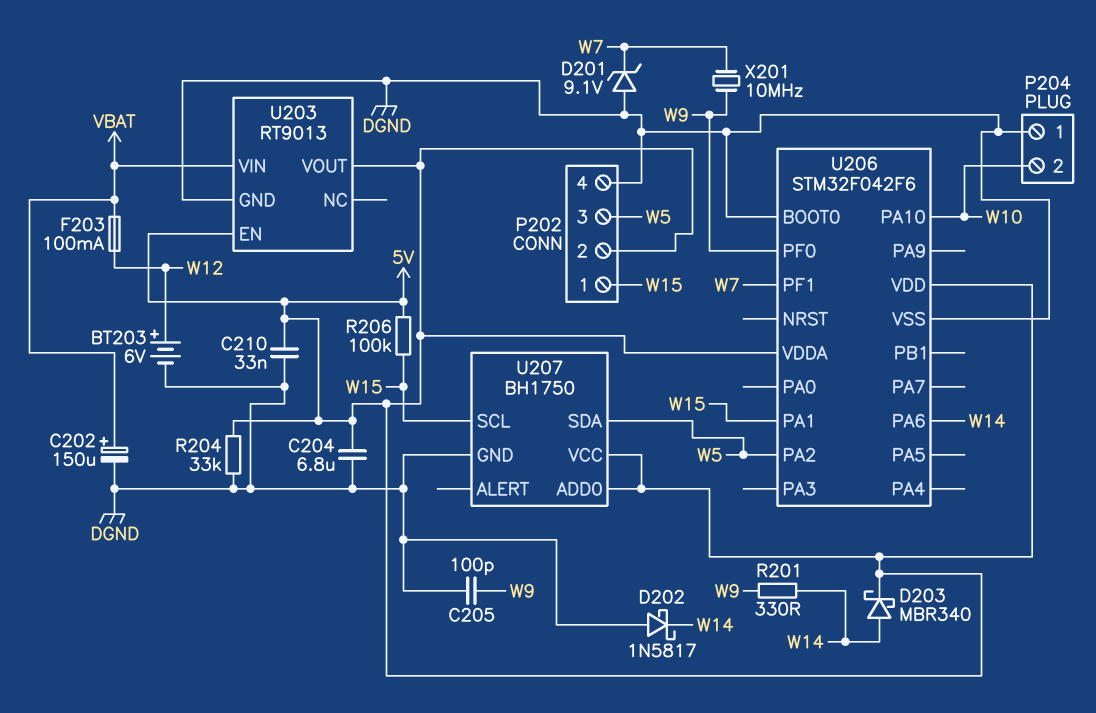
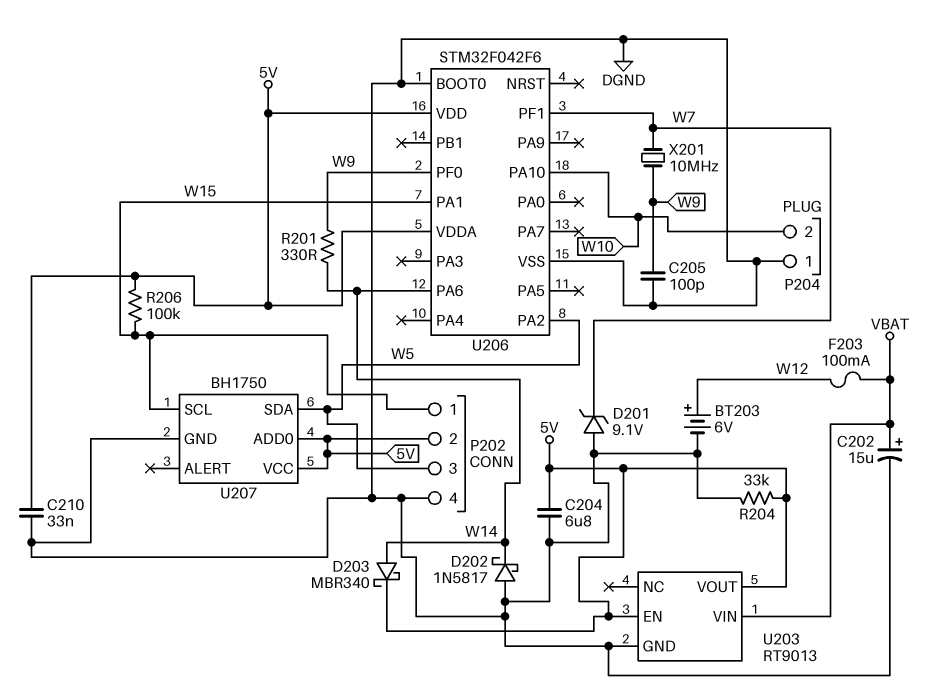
C202: 150uF (plus VBAT, minus DGND) -> 15uF (plus VBAT, minus DGND)

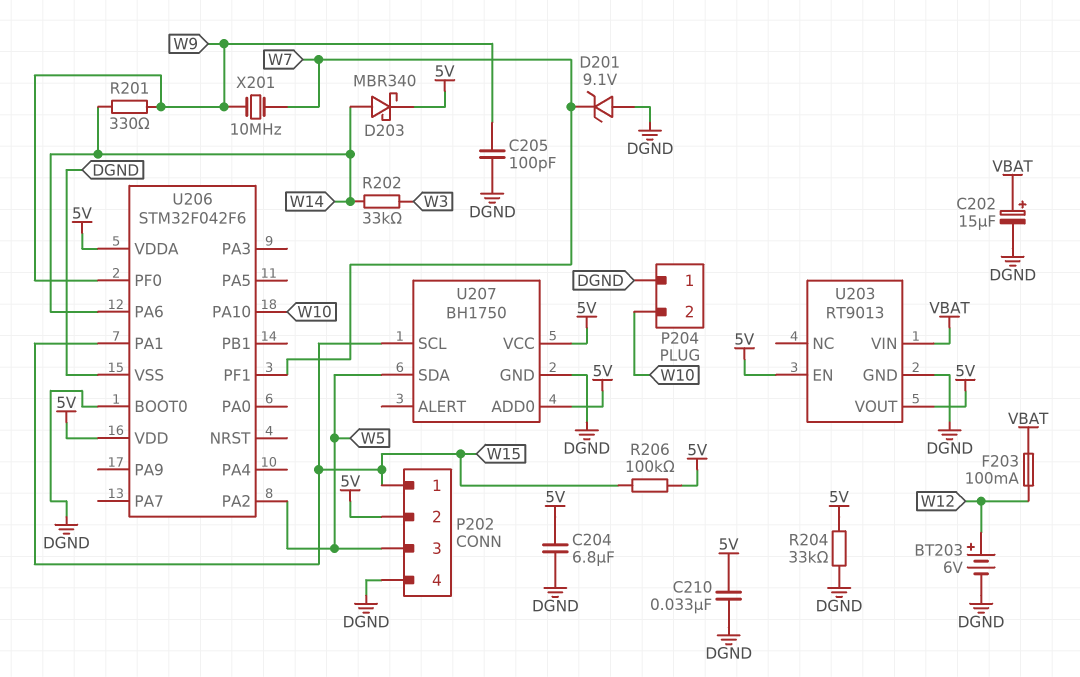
D202: schottky 1N5817 (A DGND, K W14) -> none
R202: none -> 33k (W3, W14)

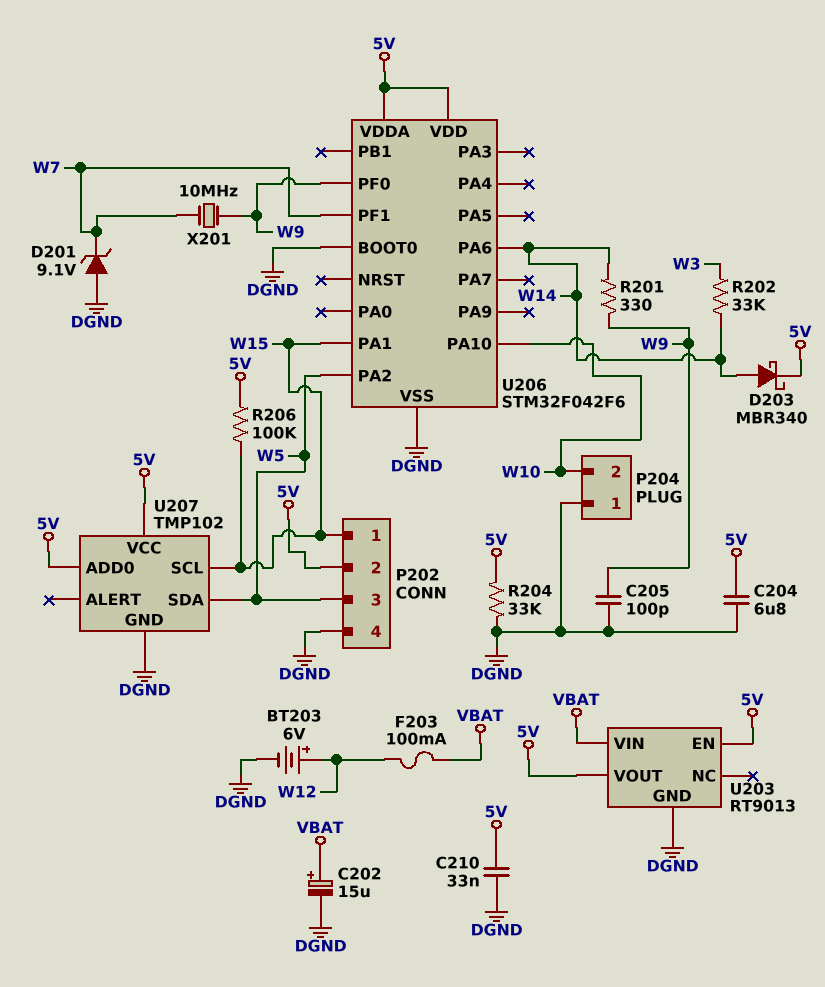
U207: BH1750 -> TMP102

